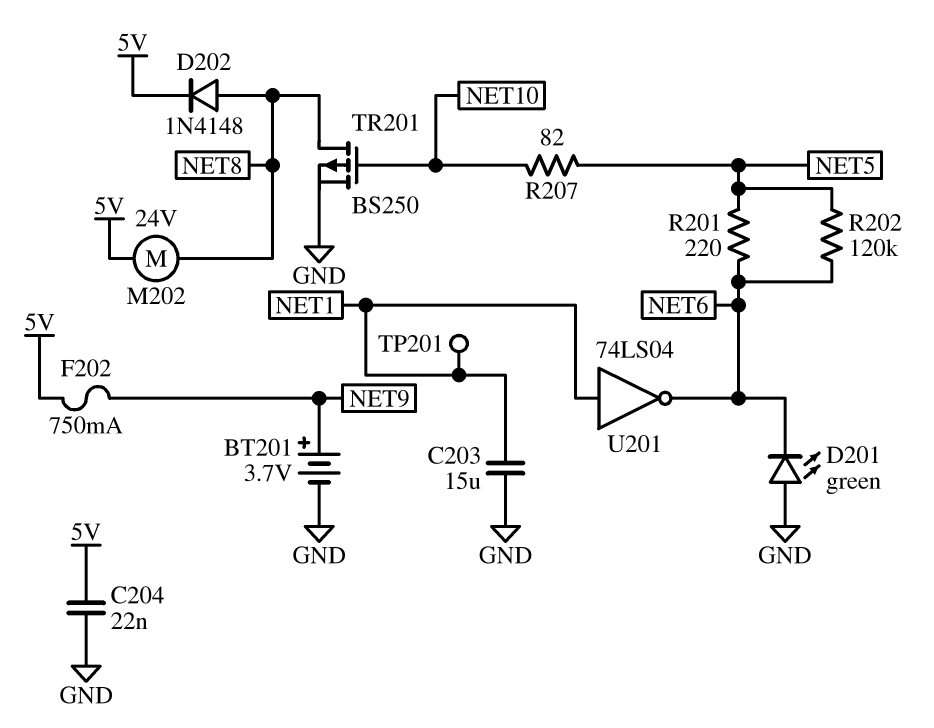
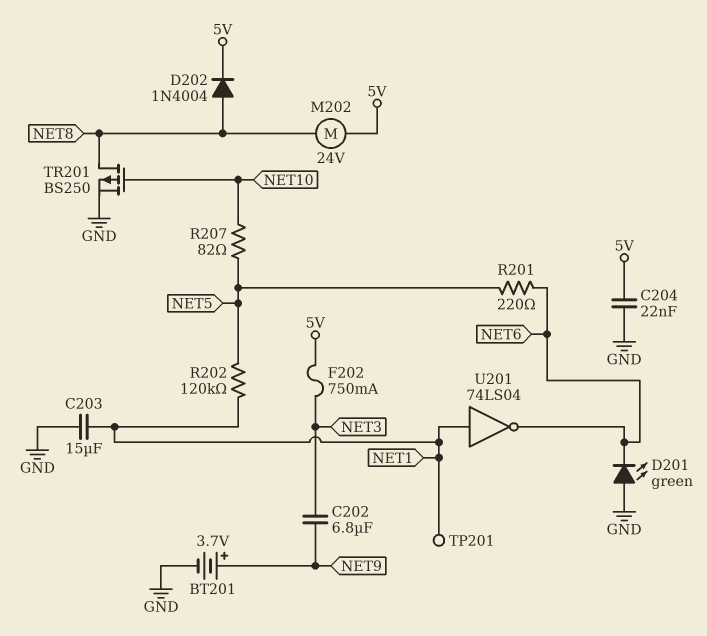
C202: none -> 6.8uF (NET3, NET9)
D202: diode 1N4148 (A NET8, K 5V) -> diode 1N4004 (A NET8, K 5V)
F202: 750mA (5V, NET9) -> 750mA (5V, NET3)
R202: 120k (NET5, NET6) -> 120k (NET1, NET5)

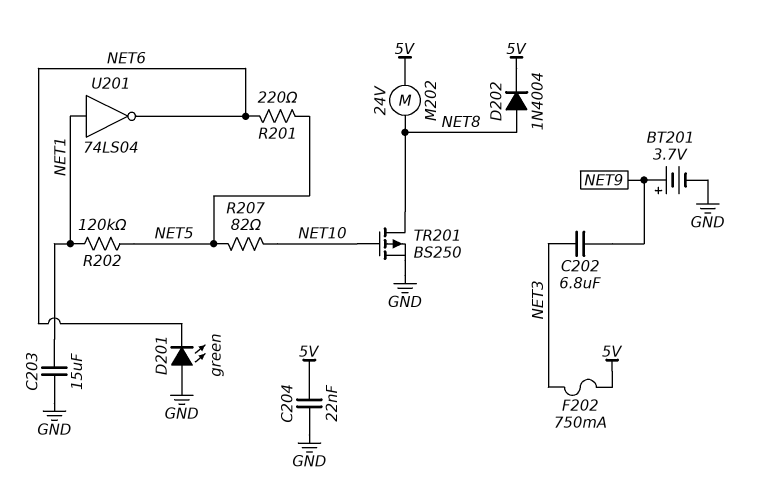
TP201: test point (NET1) -> none

